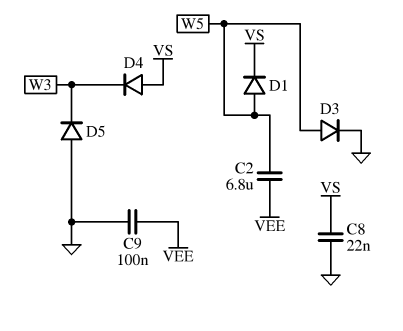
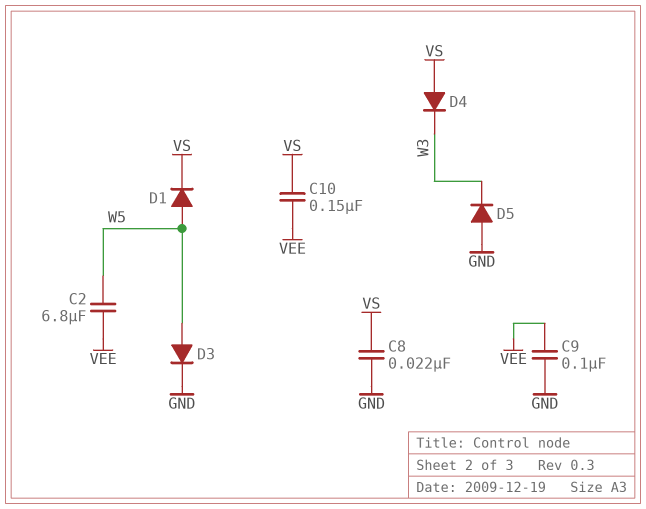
C10: none -> 150nF (VEE, VS)

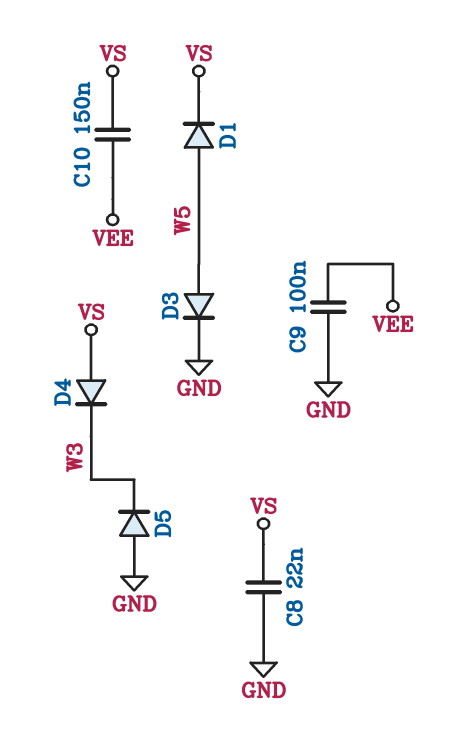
C2: 6.8uF (VEE, W5) -> none

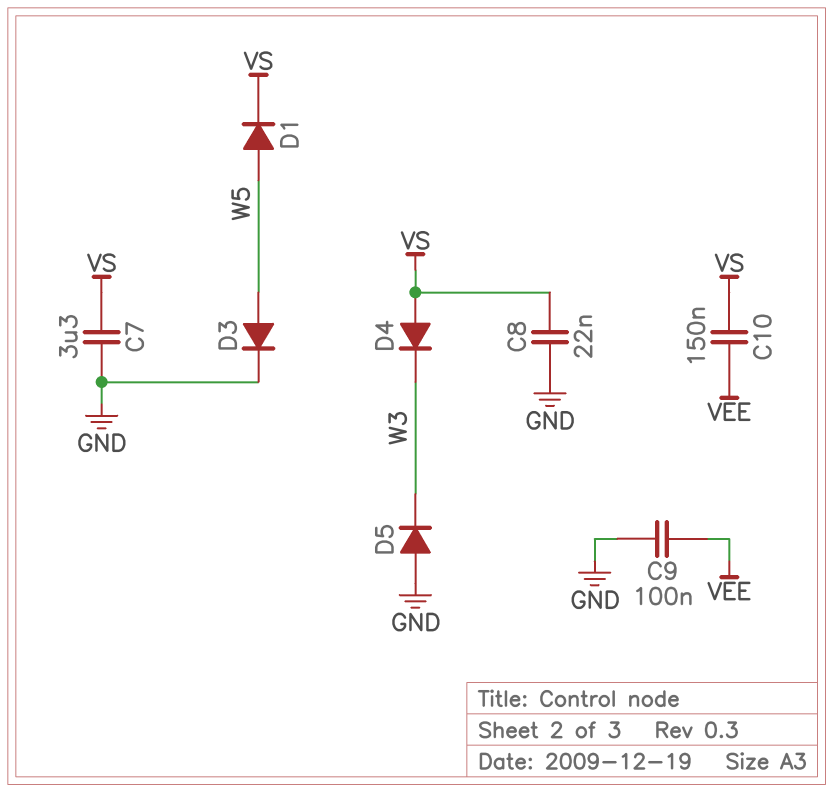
C7: none -> 3.3uF (GND, VS)

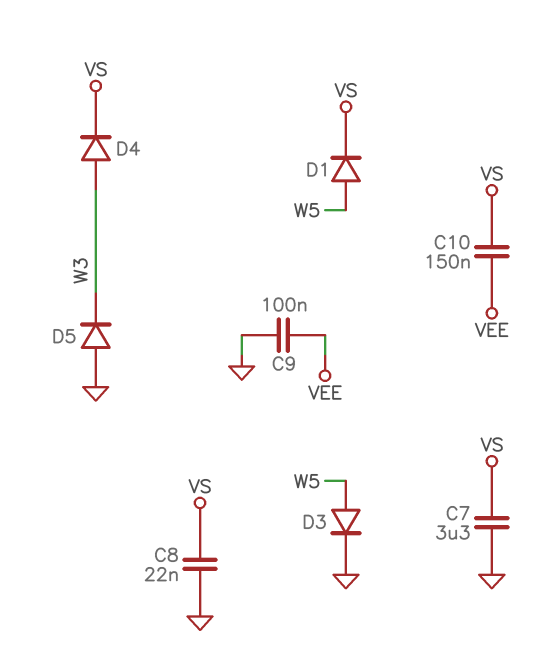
D4: diode (A VS, K W3) -> diode (A W3, K VS)

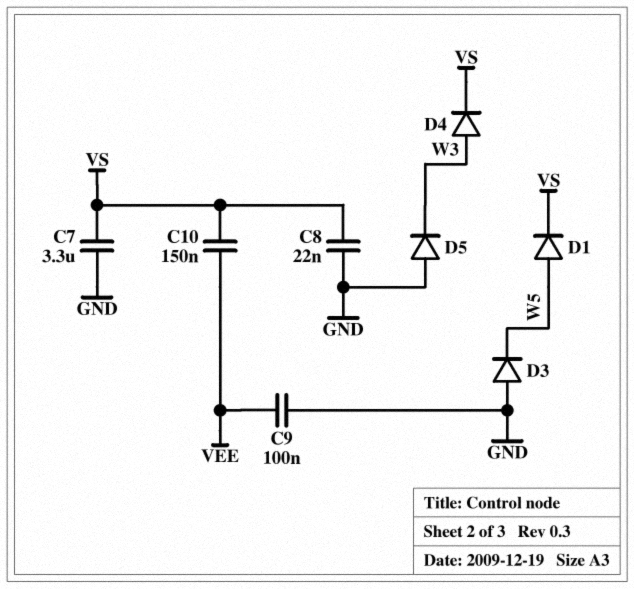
D3: diode (A W5, K GND) -> diode (A GND, K W5)

